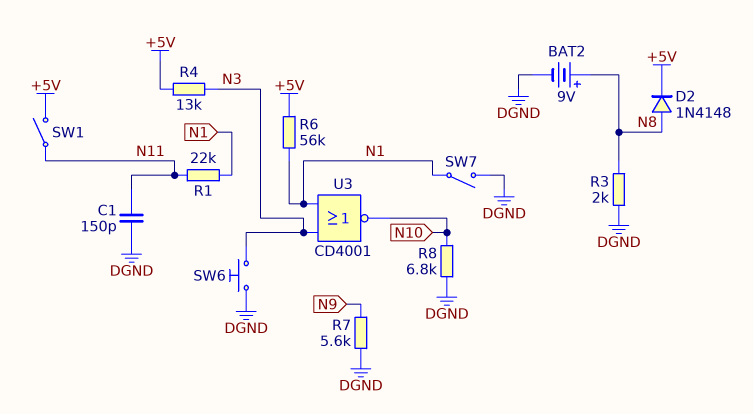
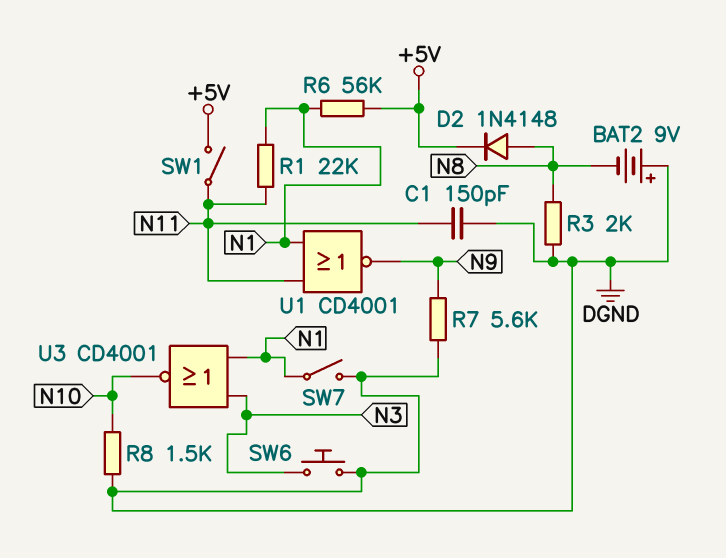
BAT2: 9V (plus N8, minus DGND) -> 9V (plus DGND, minus N8)
R4: 13k (+5V, N3) -> none
R8: 6.8k (DGND, N10) -> 1.5k (DGND, N10)
U1: none -> NOR CD4001 (in N1, in N11, out N9)

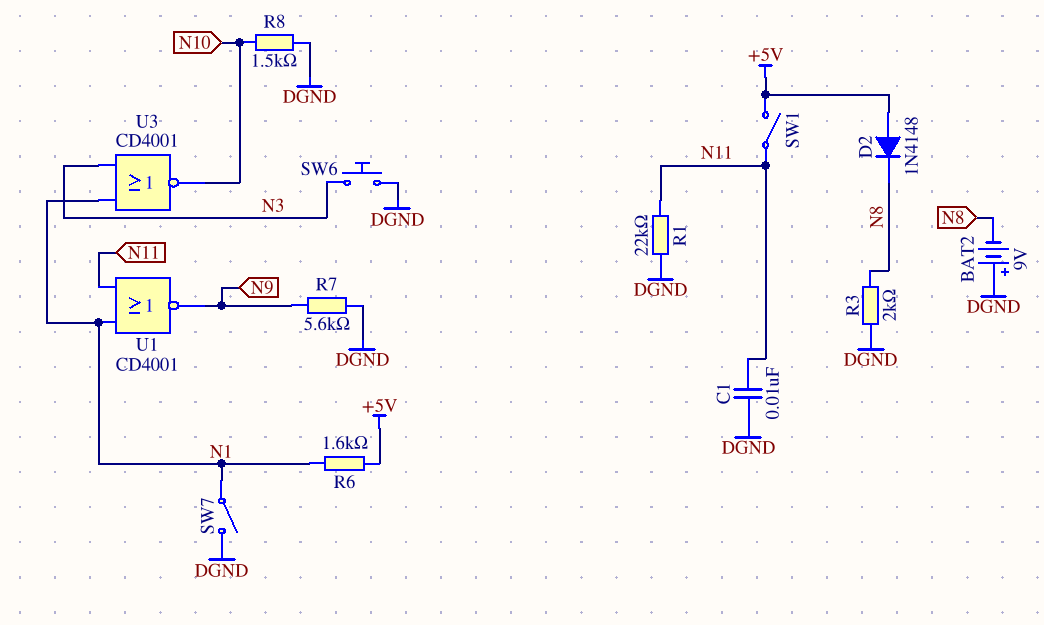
C1: 150pF (DGND, N11) -> 10nF (DGND, N11)
D2: diode 1N4148 (A N8, K +5V) -> diode 1N4148 (A +5V, K N8)
R1: 22k (N1, N11) -> 22k (DGND, N11)
R6: 56k (+5V, N1) -> 1.6k (+5V, N1)

